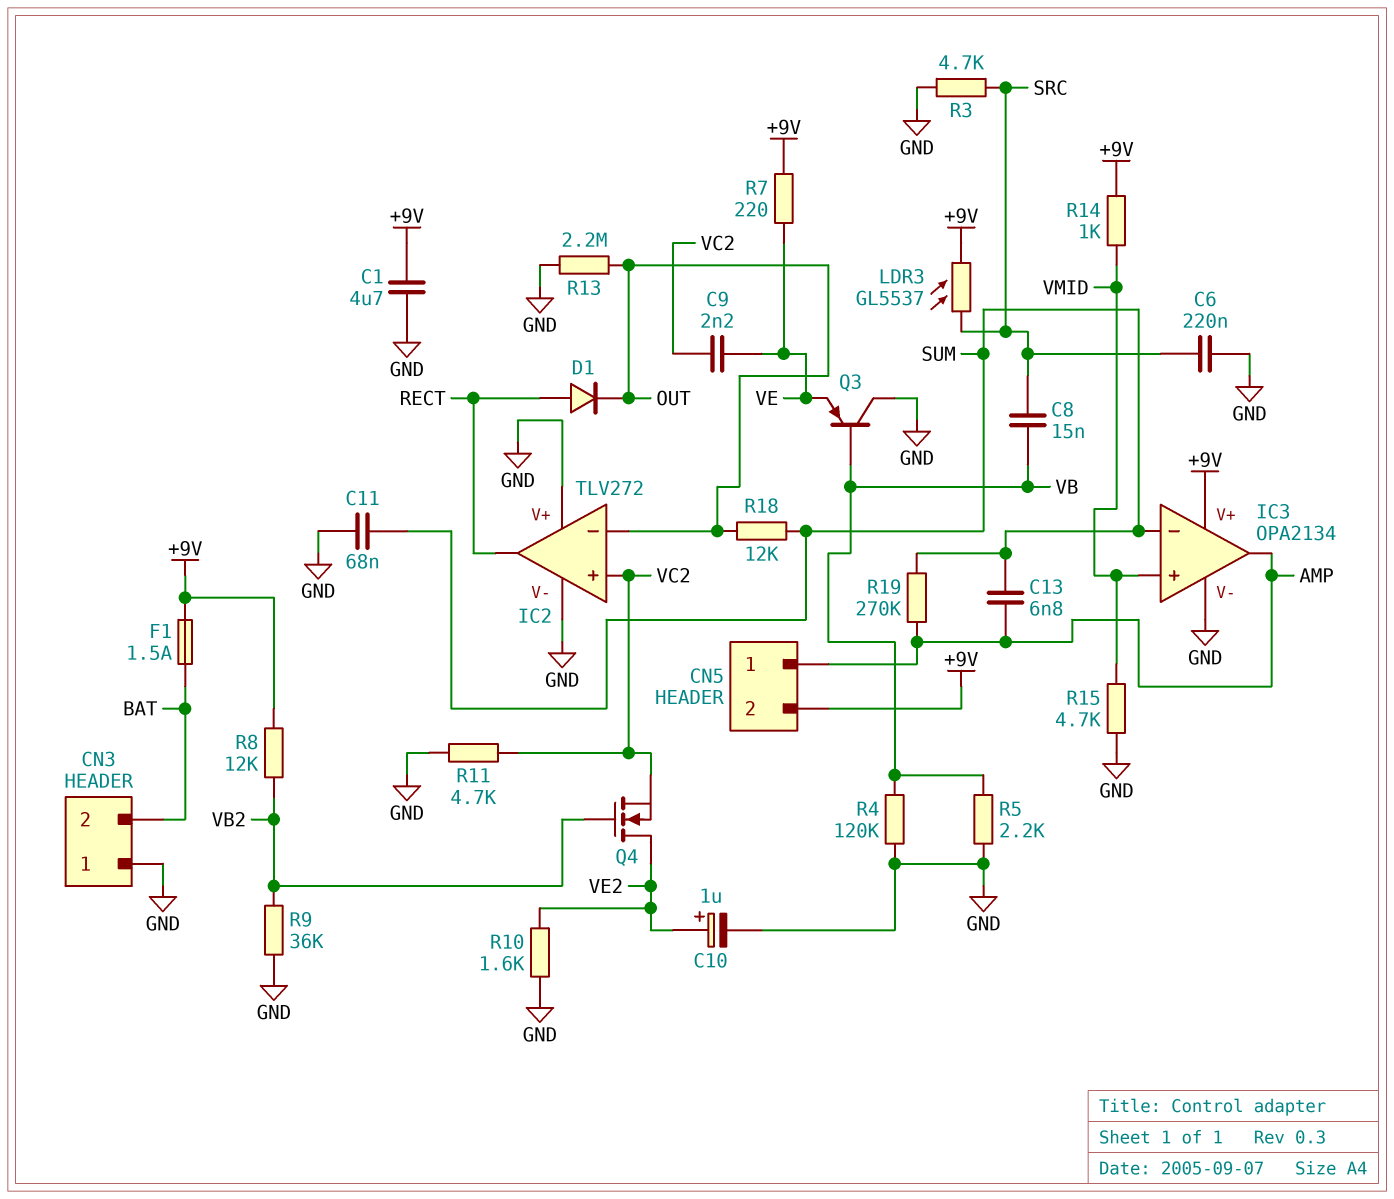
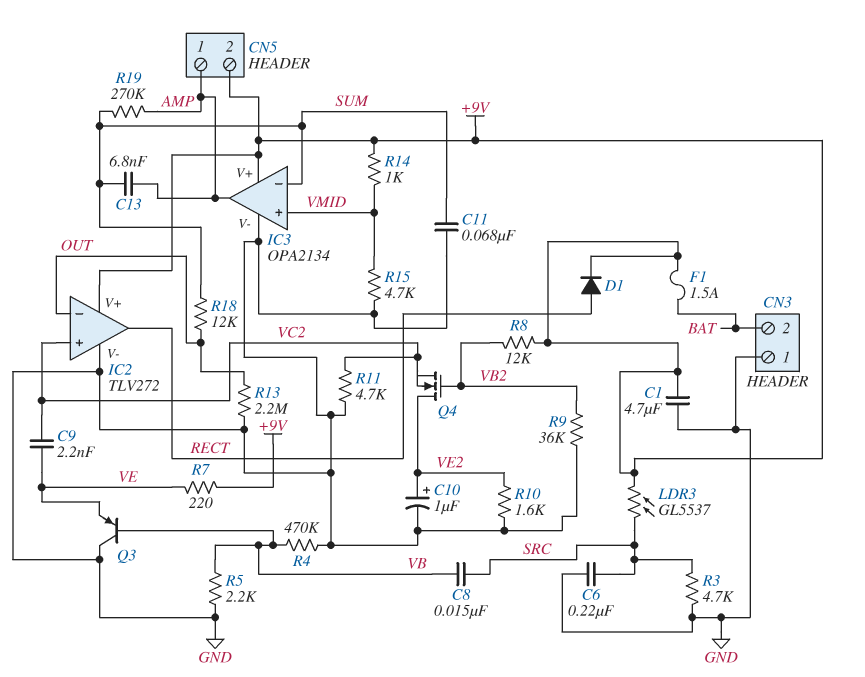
D1: diode (A RECT, K OUT) -> diode (A RECT, K +9V)
IC2 pin V+: GND -> +9V
R4: 120k (GND, VB) -> 470k (GND, VB)

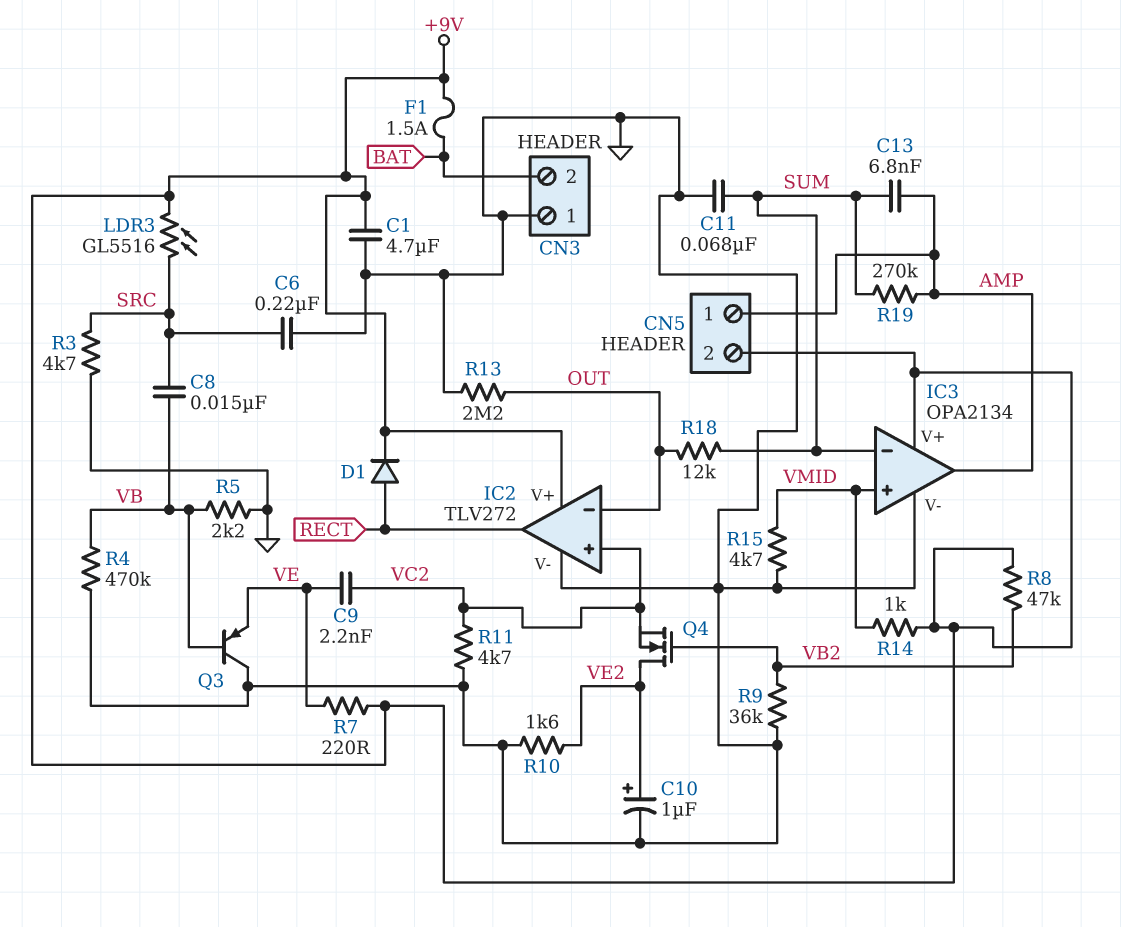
LDR3: GL5537 (+9V, SRC) -> GL5516 (+9V, SRC)
R8: 12k (+9V, VB2) -> 47k (+9V, VB2)

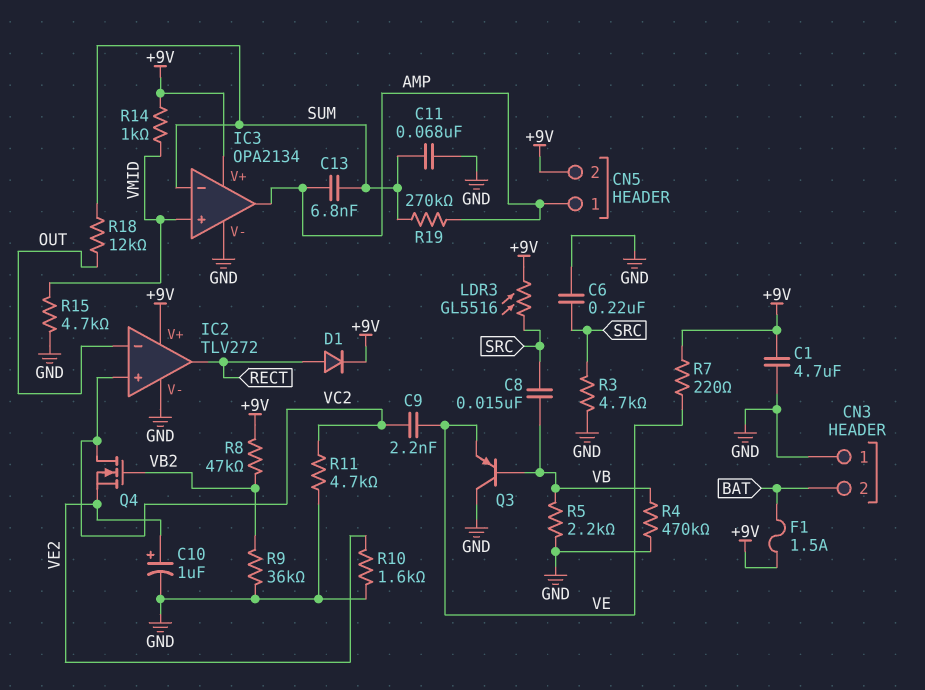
Q4: NMOS (G VB2, D VE2, S VC2) -> NMOS (G VB2, D VC2, S VE2)
R13: 2.2M (GND, OUT) -> none

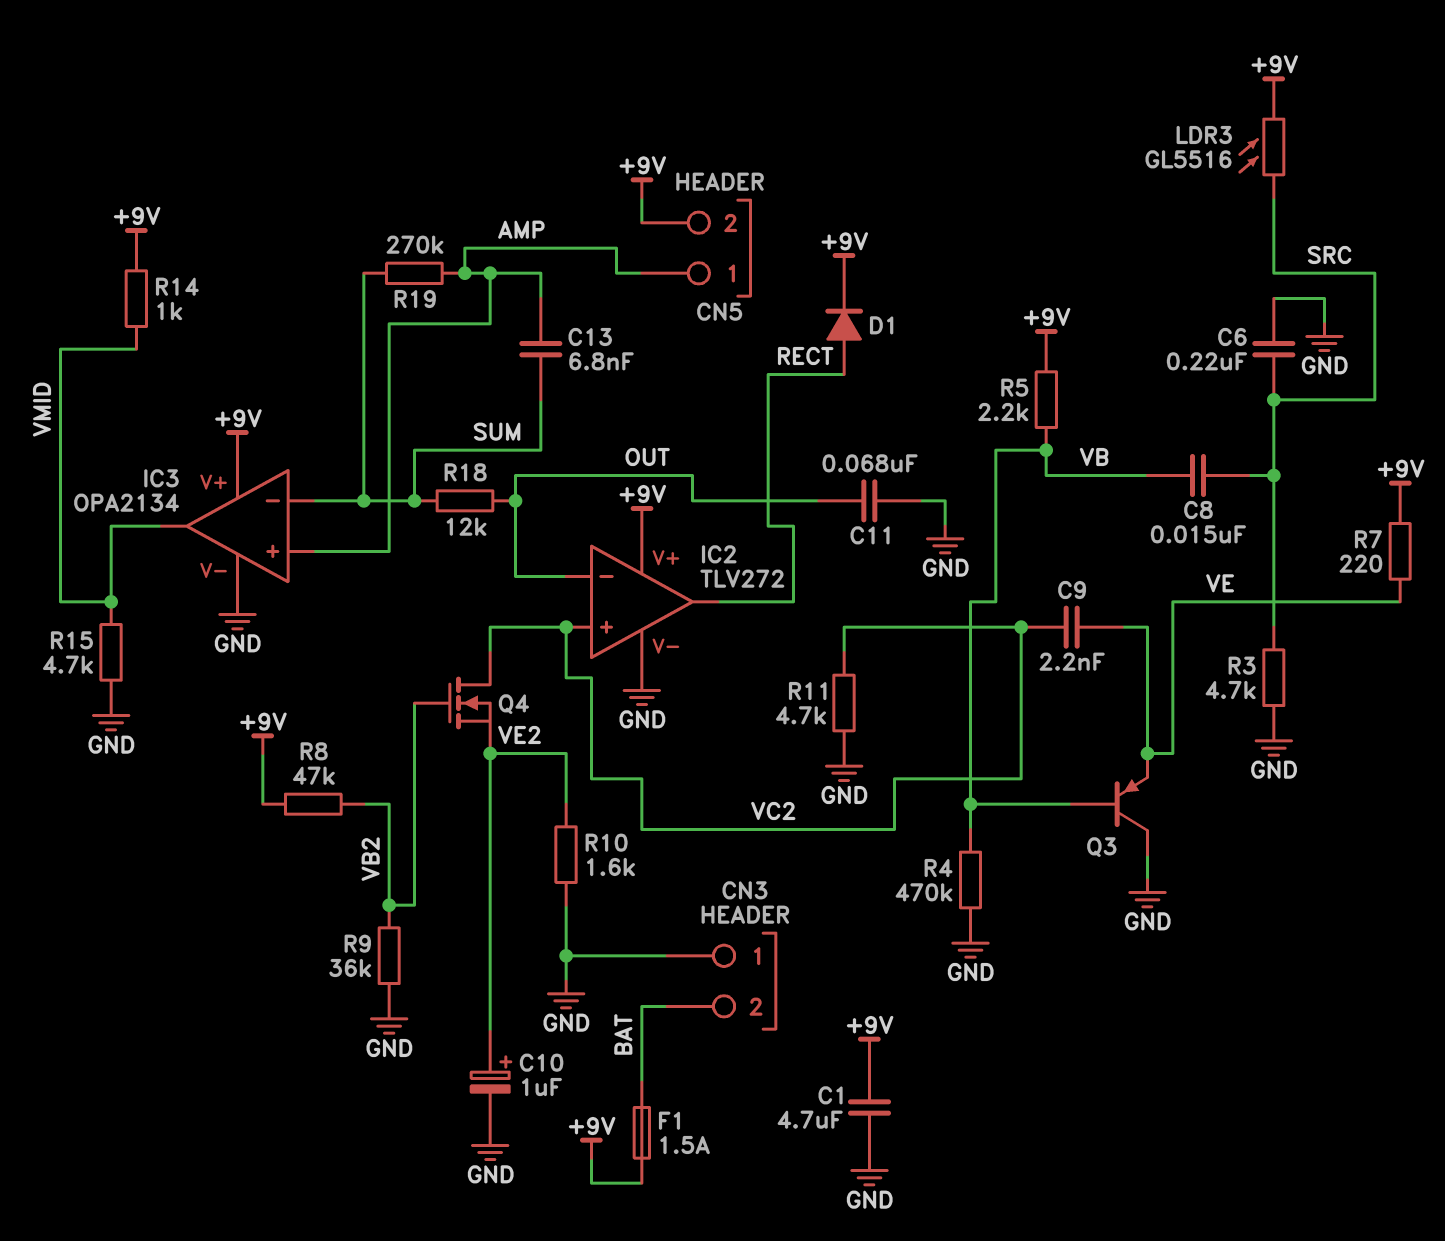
C11: 68nF (GND, SUM) -> 68nF (GND, OUT)
IC3 pin in+: VMID -> AMP
IC3 pin out: AMP -> VMID
R5: 2.2k (GND, VB) -> 2.2k (+9V, VB)

